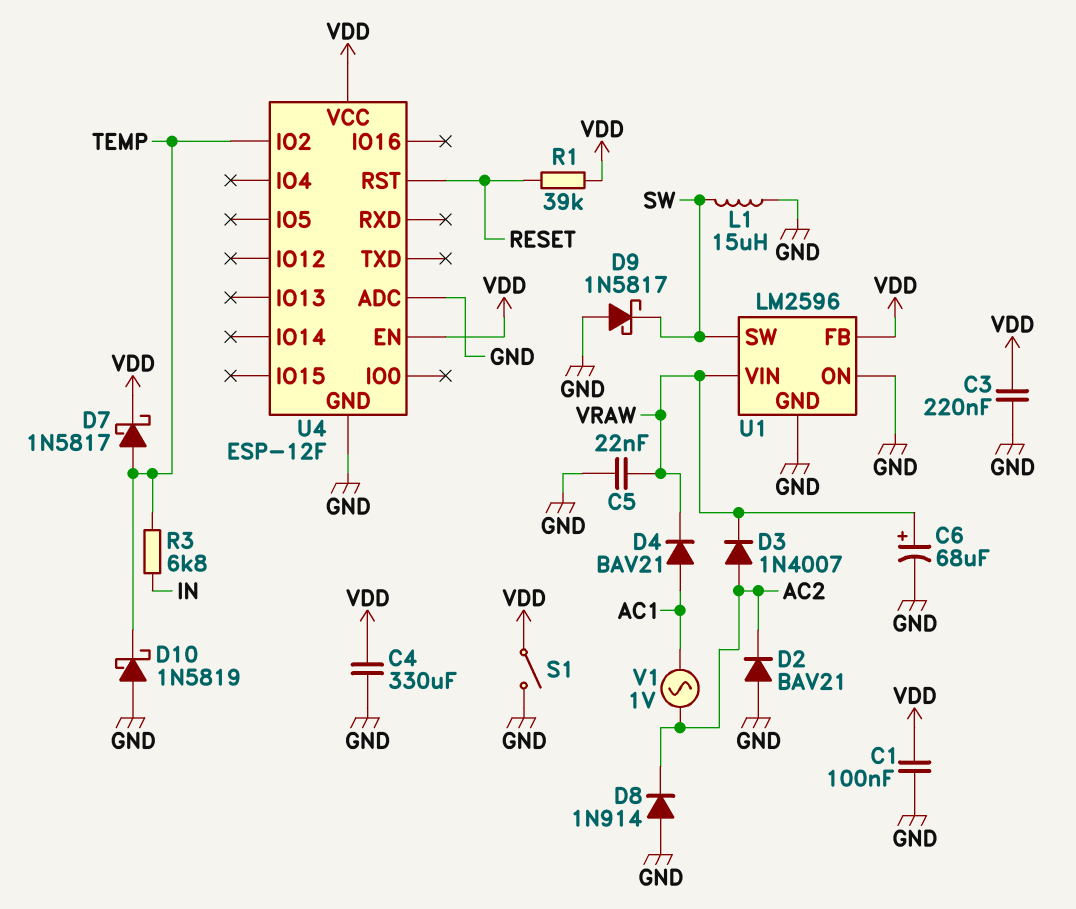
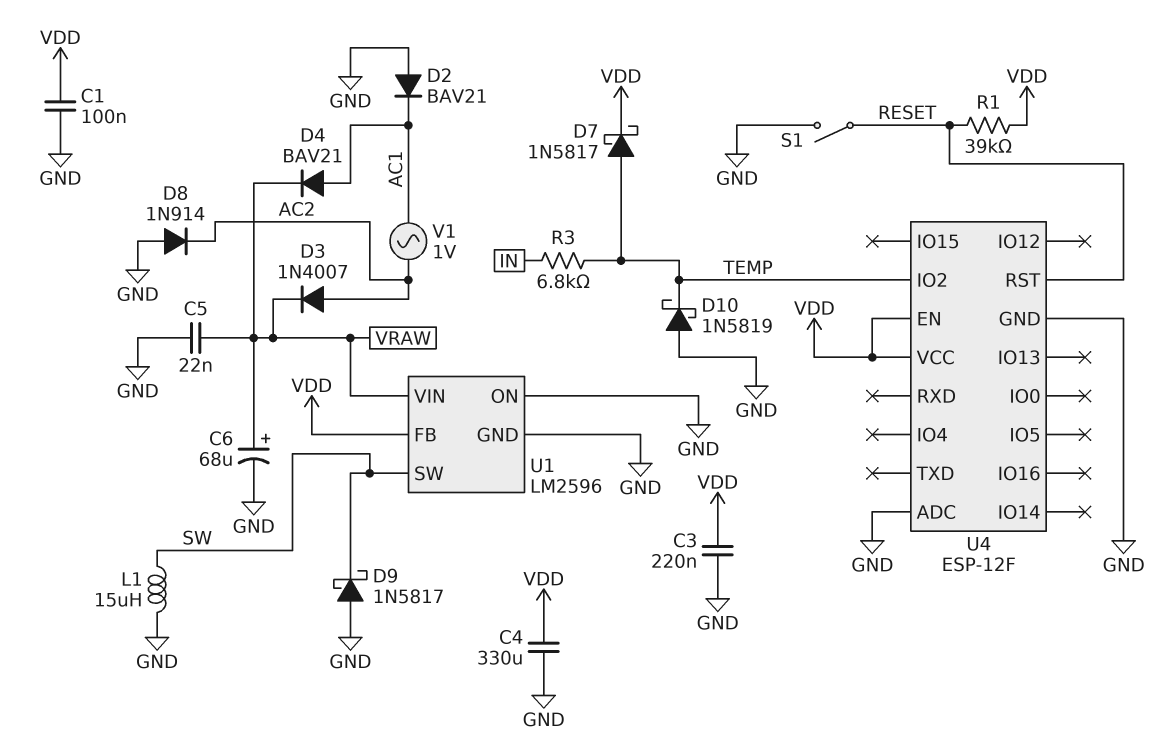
D2: diode BAV21 (A GND, K AC2) -> diode BAV21 (A GND, K AC1)
S1: switch (GND, VDD) -> switch (GND, RESET)

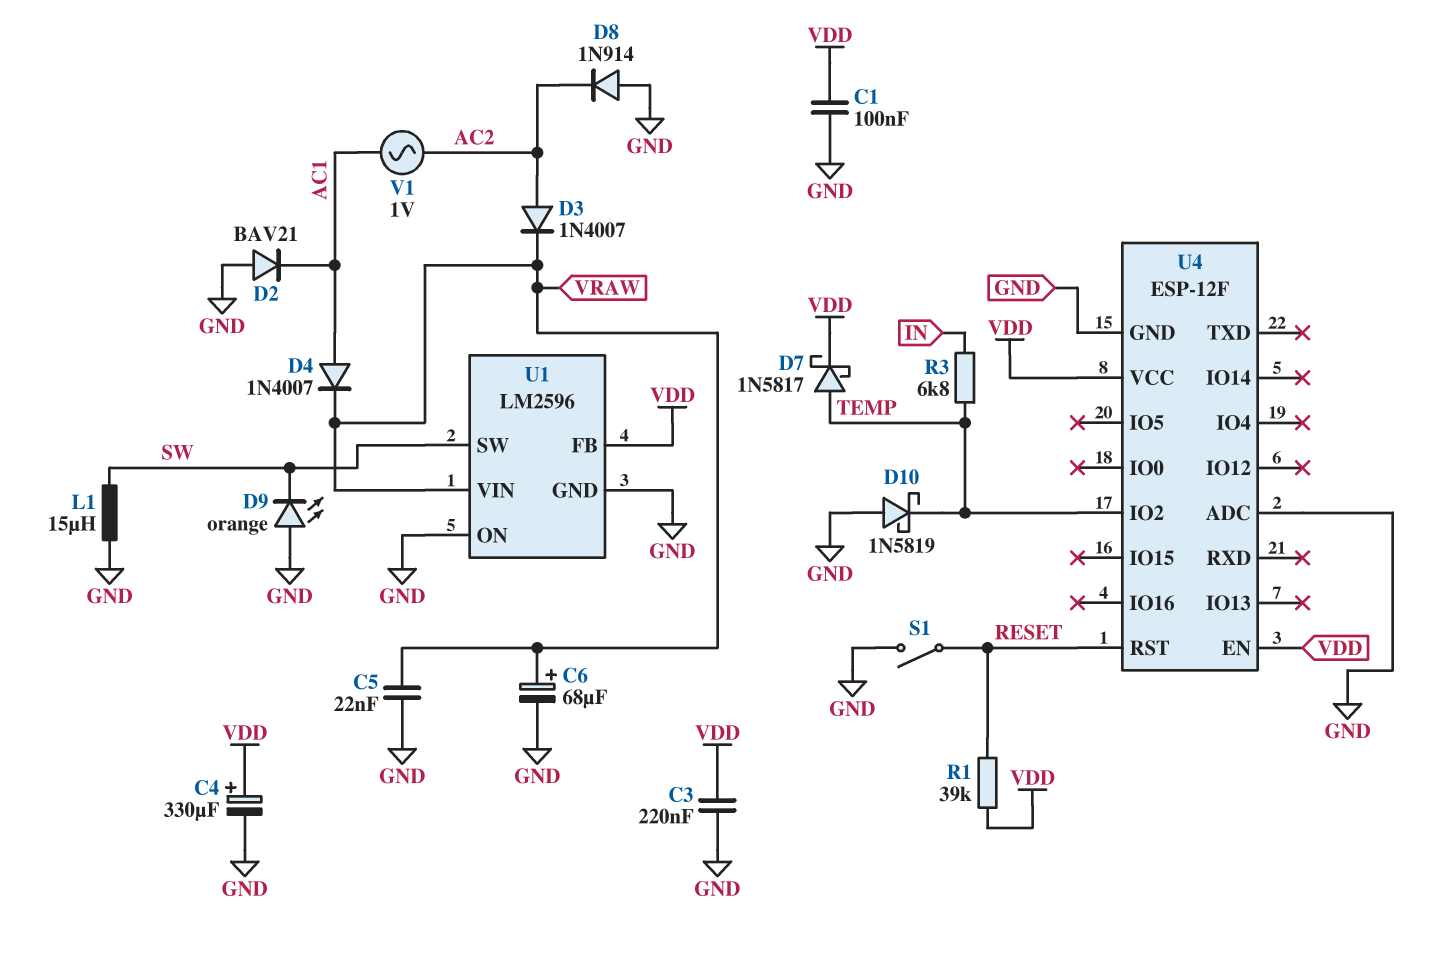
C4: 330uF (GND, VDD) -> 330uF (plus VDD, minus GND)
D4: diode BAV21 (A AC1, K VRAW) -> diode 1N4007 (A AC1, K VRAW)
D9: schottky 1N5817 (A GND, K SW) -> LED orange (A GND, K SW)

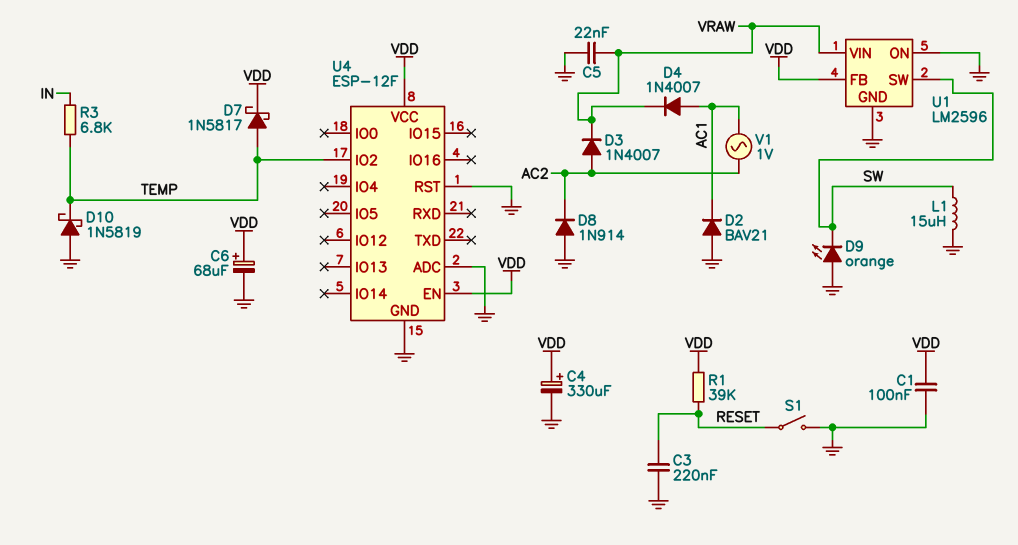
C3: 220nF (GND, VDD) -> 220nF (GND, RESET)
C6: 68uF (plus VRAW, minus GND) -> 68uF (plus VDD, minus GND)
U4 pin RST: RESET -> GND

